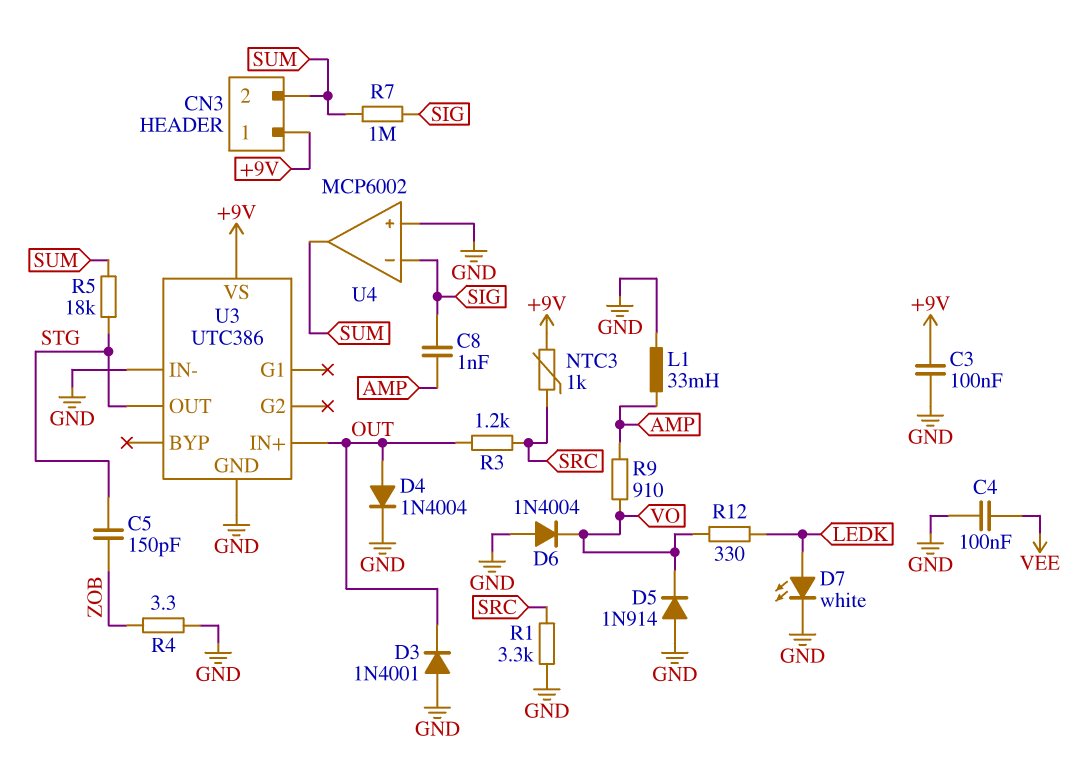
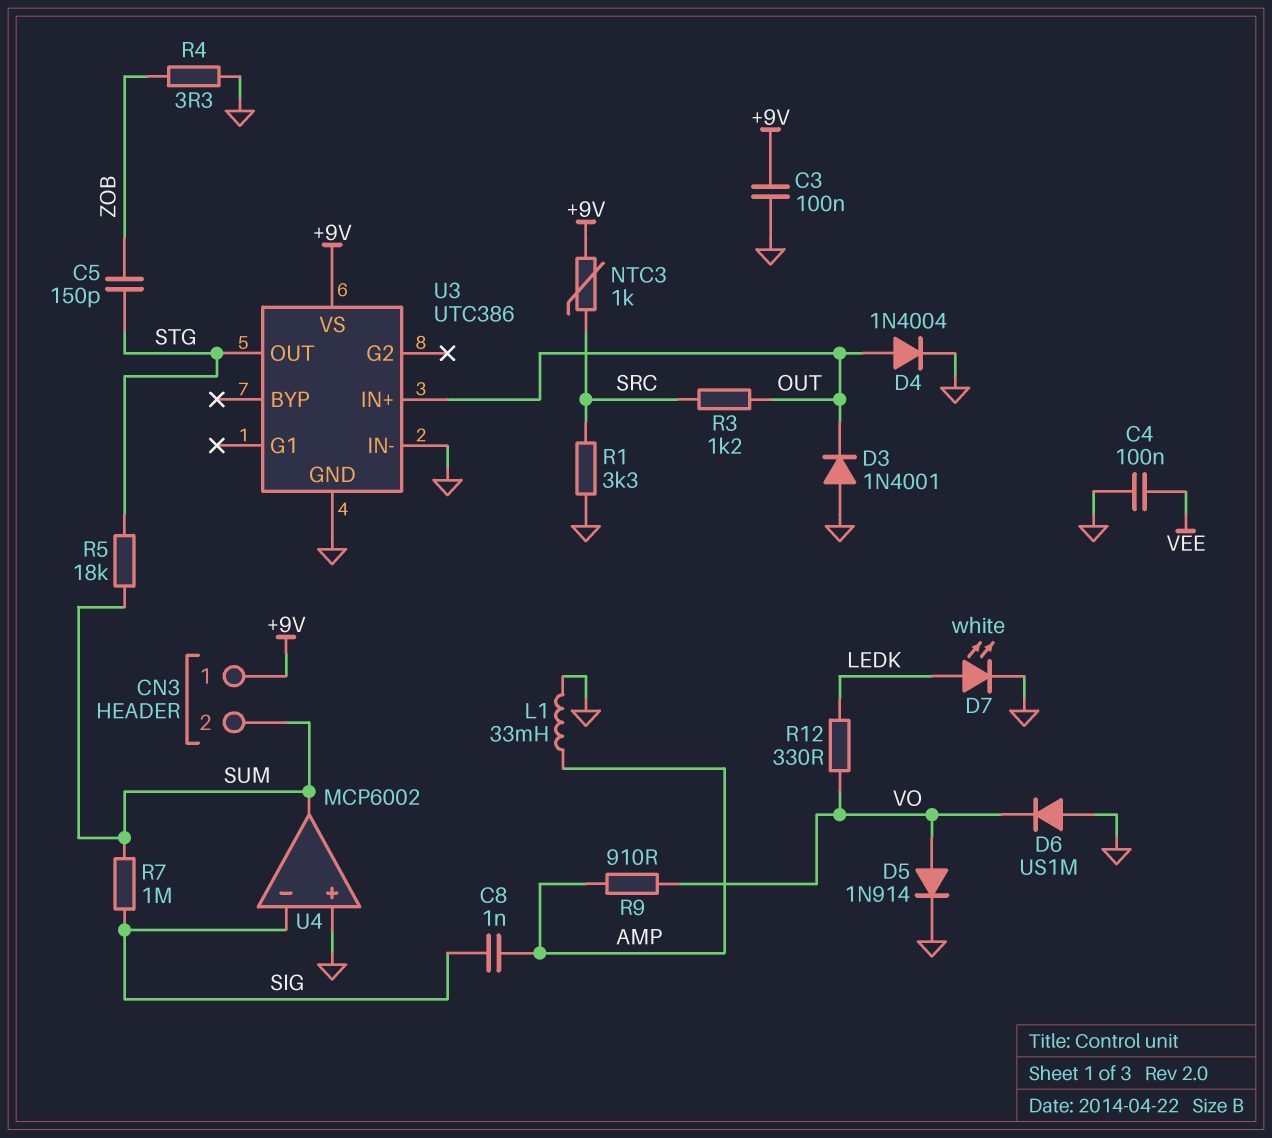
D5: diode 1N914 (A GND, K VO) -> diode 1N914 (A VO, K GND)
D6: diode 1N4004 (A GND, K VO) -> diode US1M (A GND, K VO)

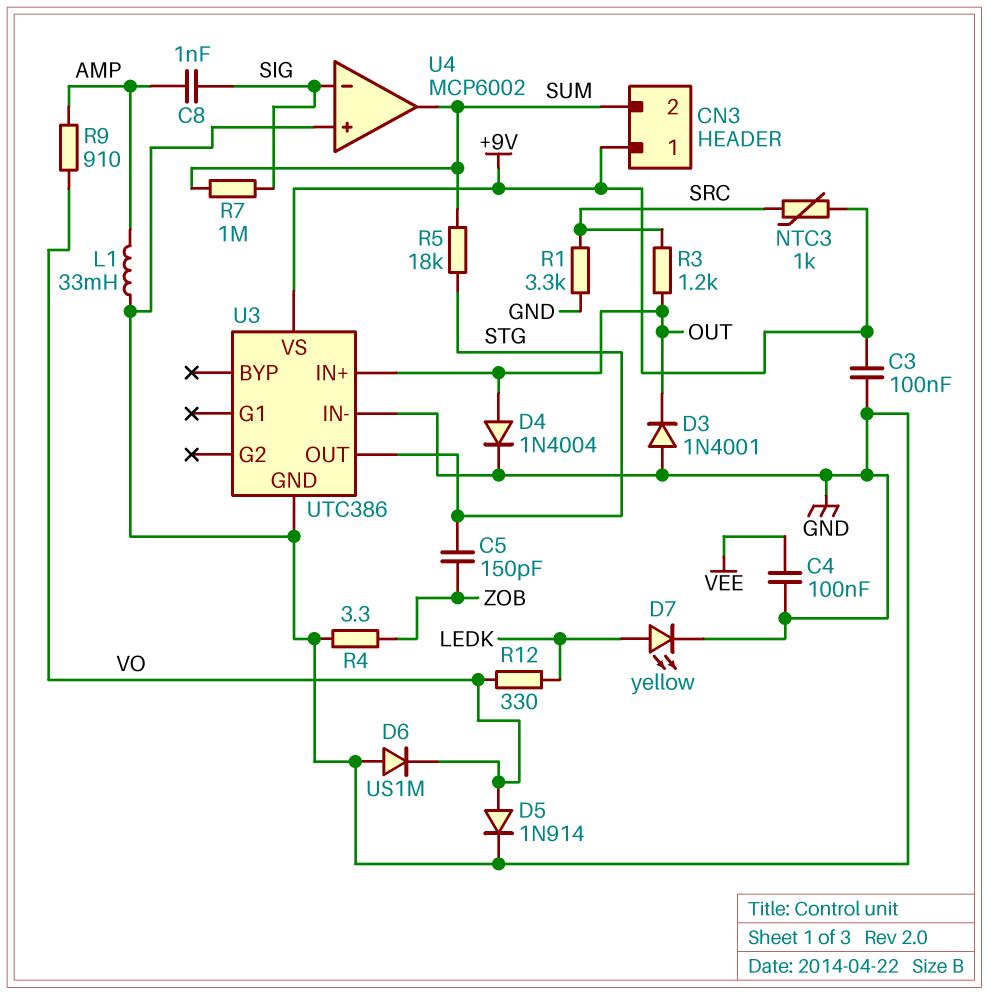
D7: LED white (A LEDK, K GND) -> LED yellow (A LEDK, K GND)

